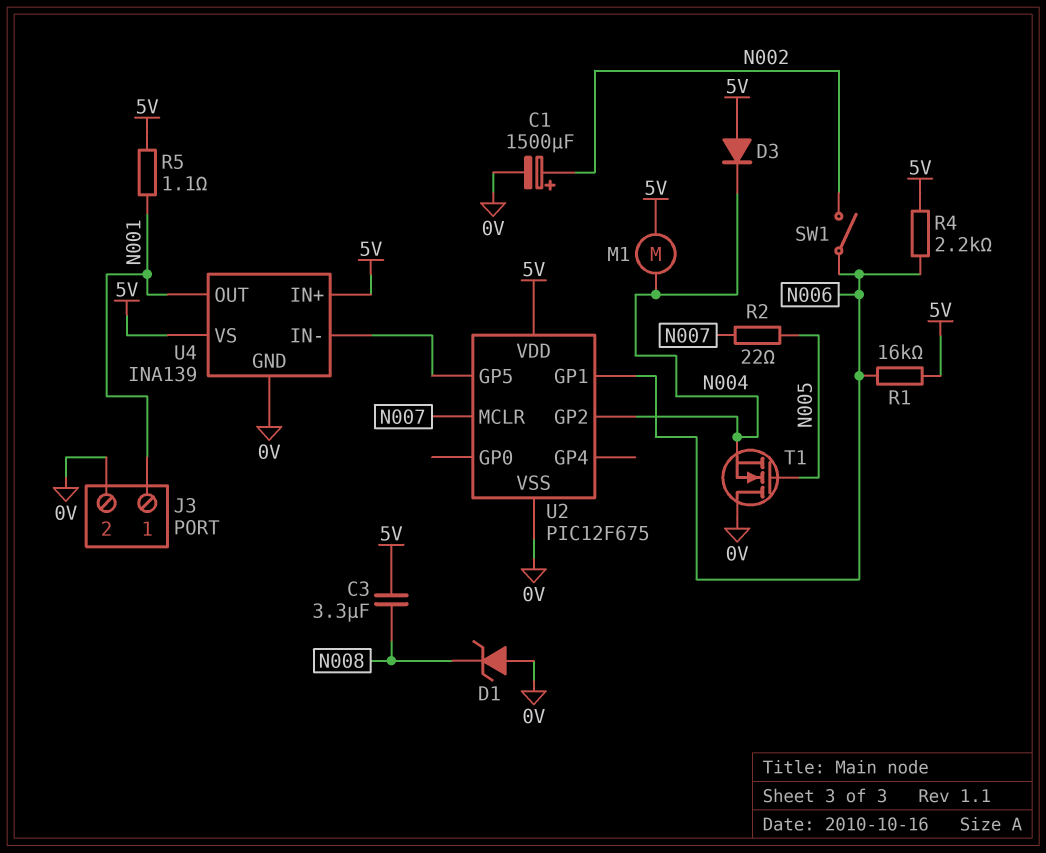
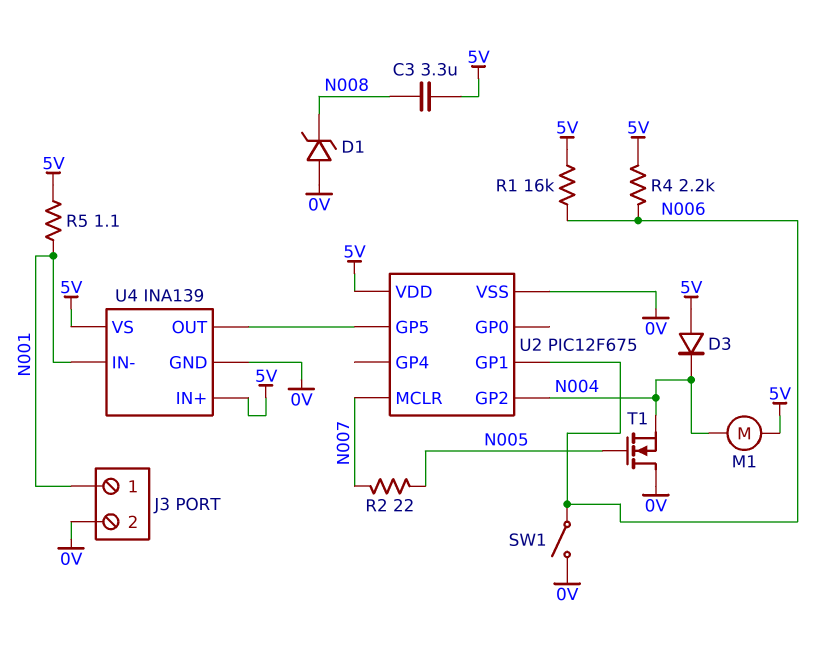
C1: 1500uF (plus N002, minus 0V) -> none
SW1: switch (N002, N006) -> switch (0V, N006)
U4 pin IN-: U2/GP5 -> N001
U4 pin OUT: N001 -> U2/GP5

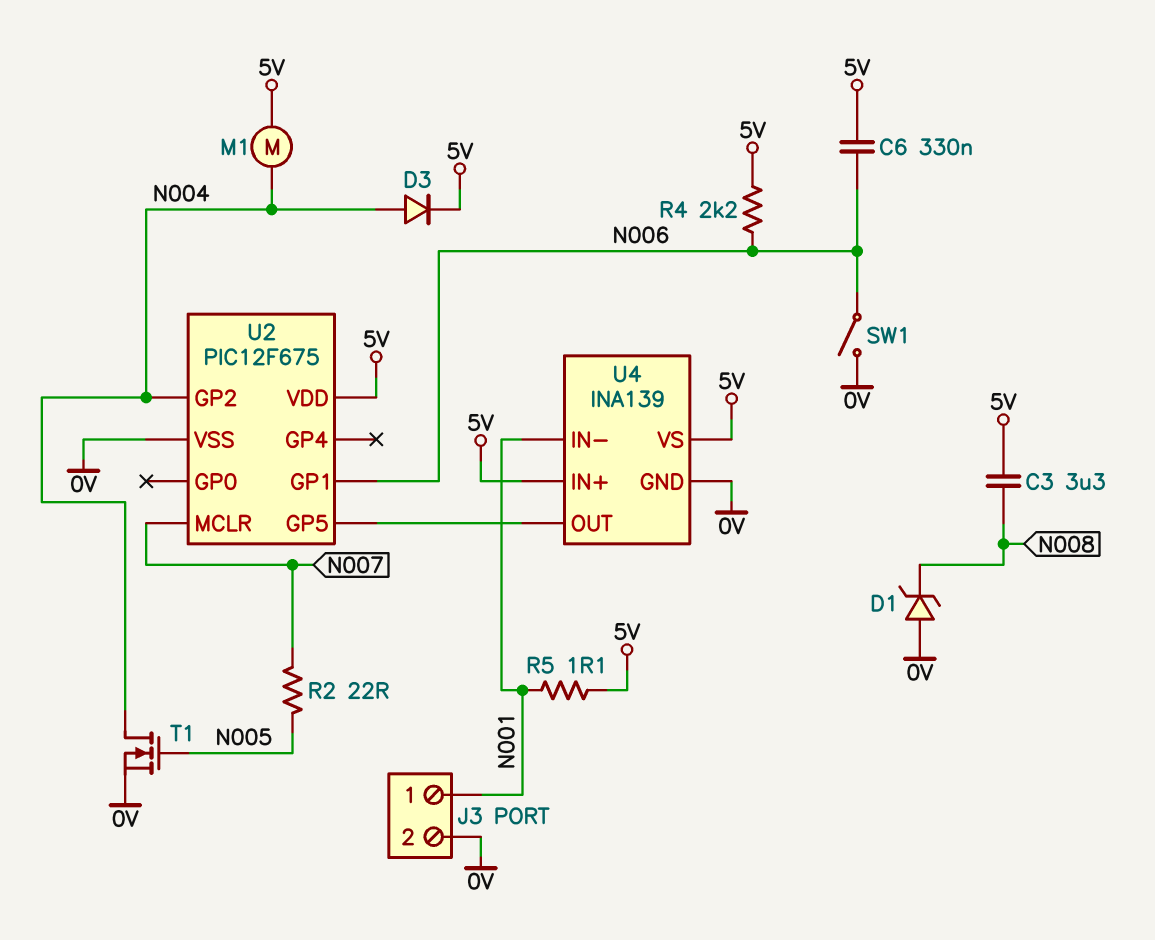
C6: none -> 330nF (5V, N006)
D3: diode (A 5V, K N004) -> diode (A N004, K 5V)
R1: 16k (5V, N006) -> none
T1: NMOS (G N005, D 0V, S N004) -> NMOS (G N005, D N004, S 0V)

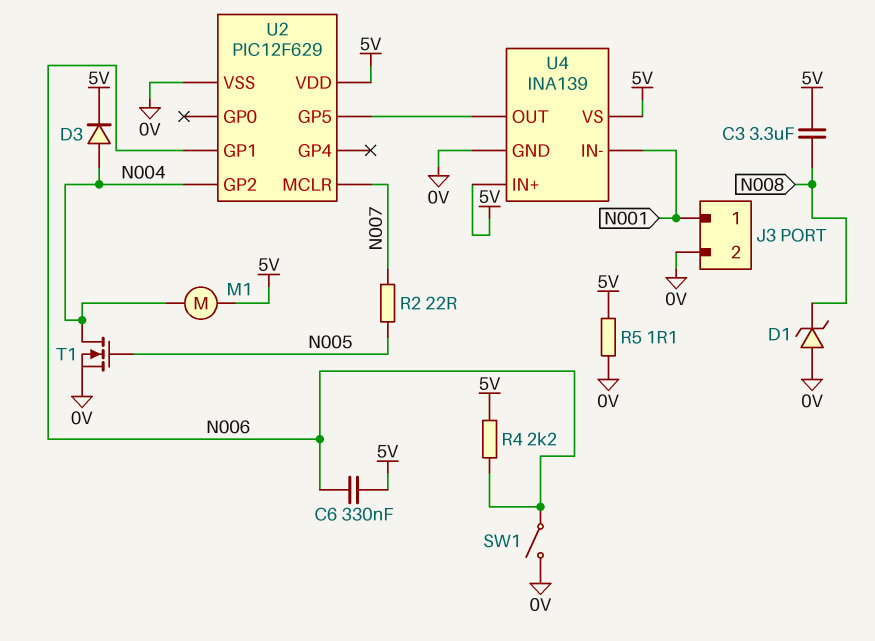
R5: 1.1 (5V, N001) -> 1.1 (0V, 5V)
U2: PIC12F675 -> PIC12F629

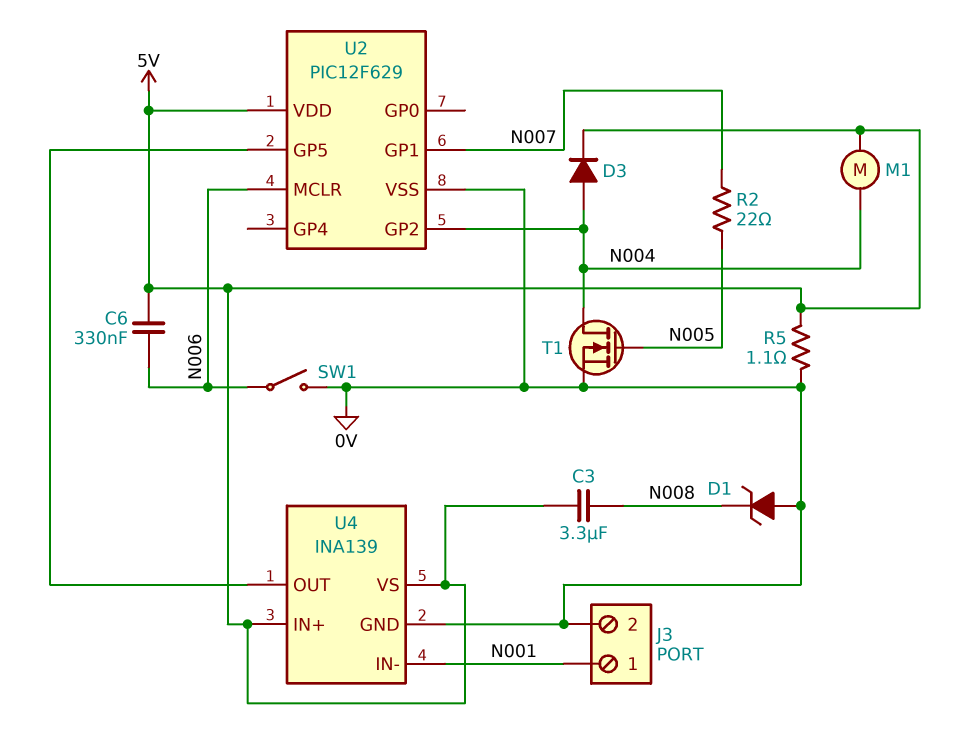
R4: 2.2k (5V, N006) -> none
U2 pin GP1: N006 -> N007
U2 pin MCLR: N007 -> N006

